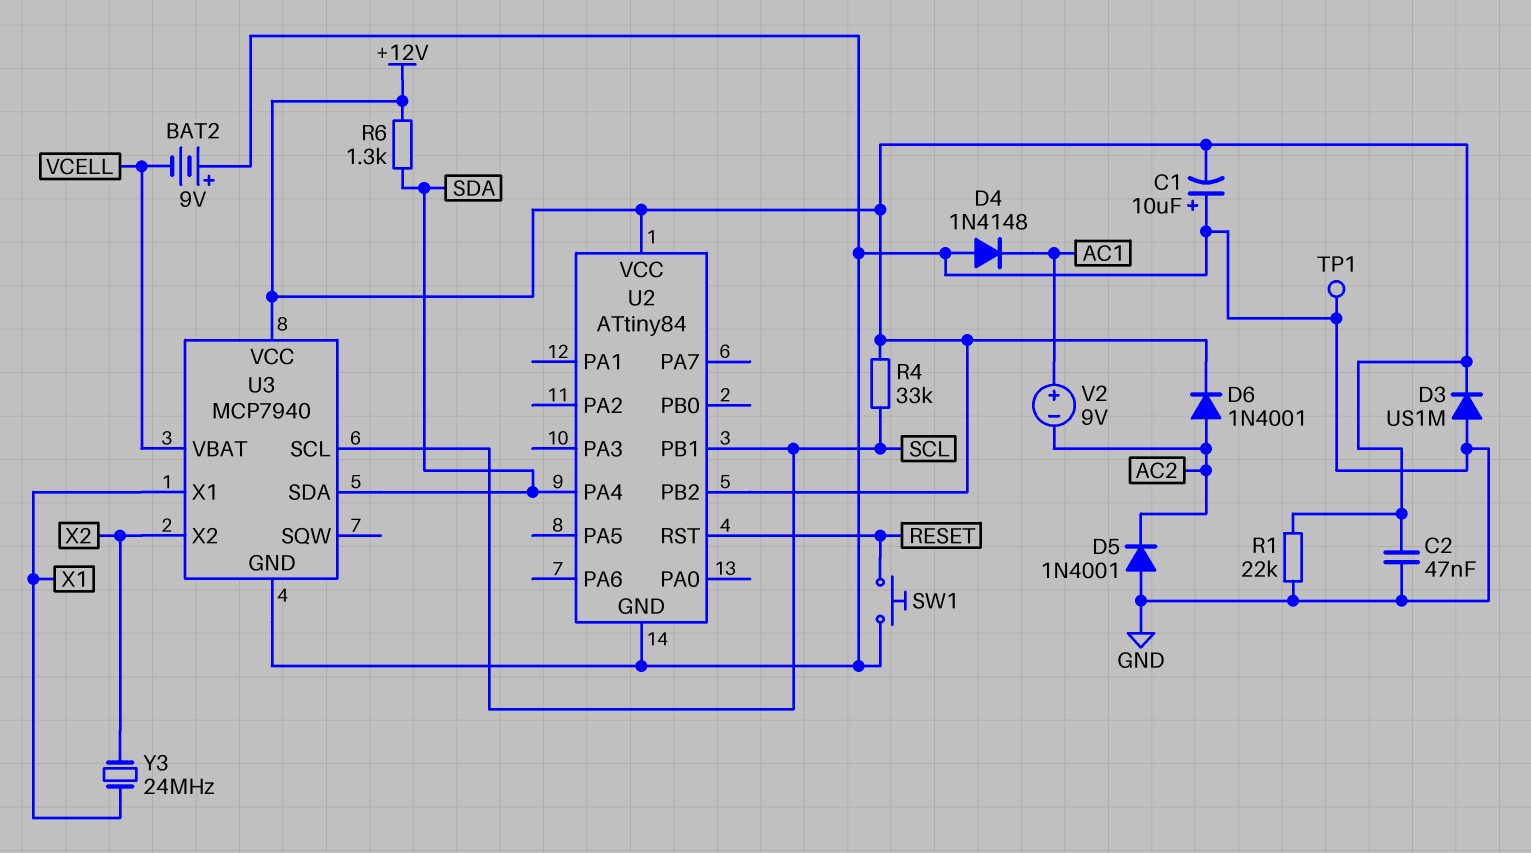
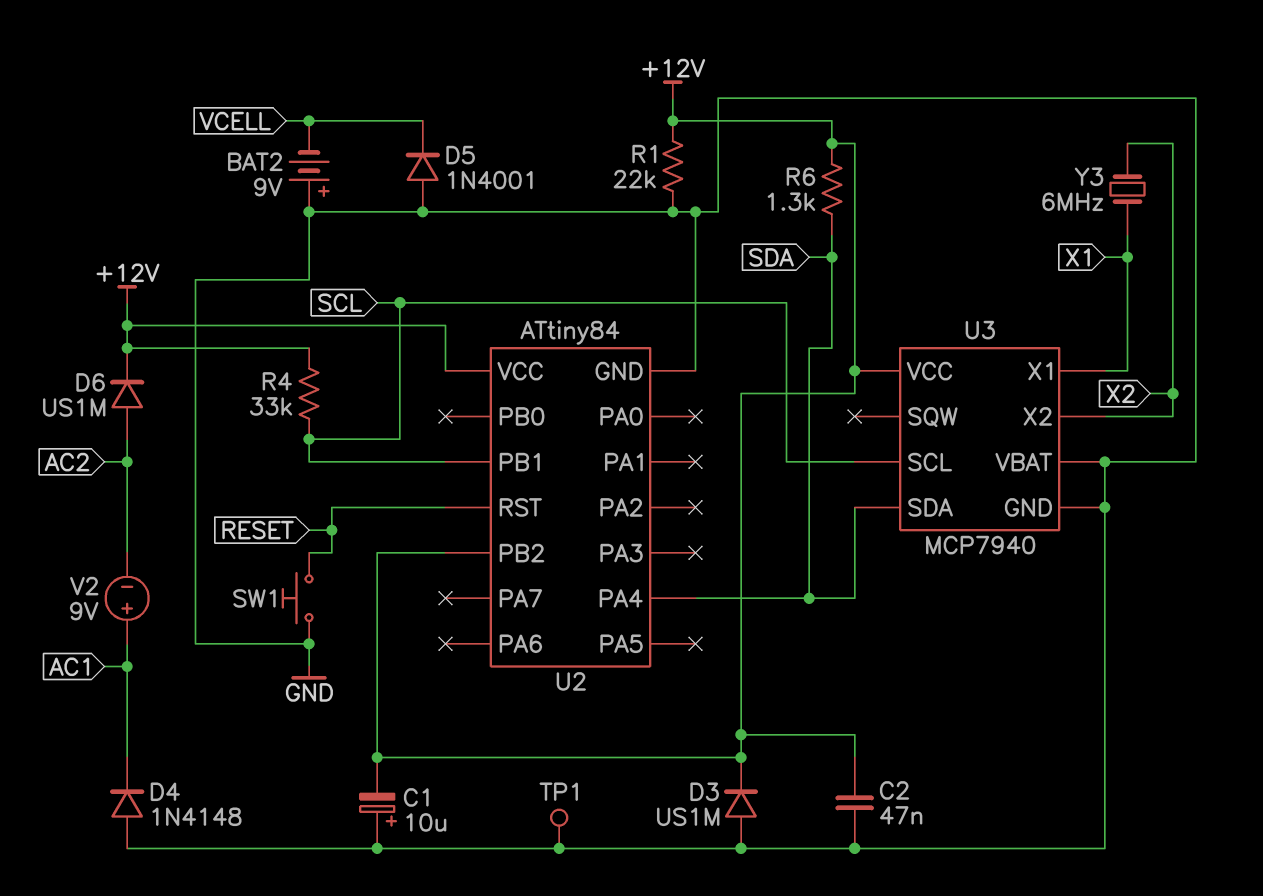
D5: diode 1N4001 (A GND, K AC2) -> diode 1N4001 (A GND, K VCELL)
D6: diode 1N4001 (A AC2, K +12V) -> diode US1M (A AC2, K +12V)
U3 pin VBAT: VCELL -> GND
Y3: 24MHz (X1, X2) -> 6MHz (X1, X2)

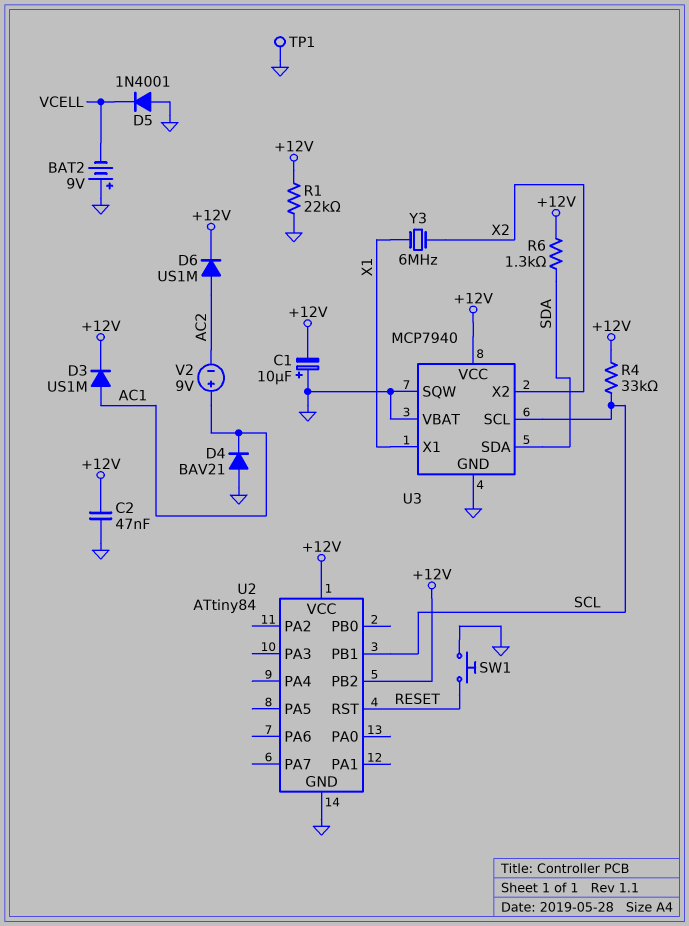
D3: diode US1M (A GND, K +12V) -> diode US1M (A AC1, K +12V)
D4: diode 1N4148 (A GND, K AC1) -> diode BAV21 (A GND, K AC1)
U2 pin PA4: SDA -> none
U3 pin SQW: none -> GND

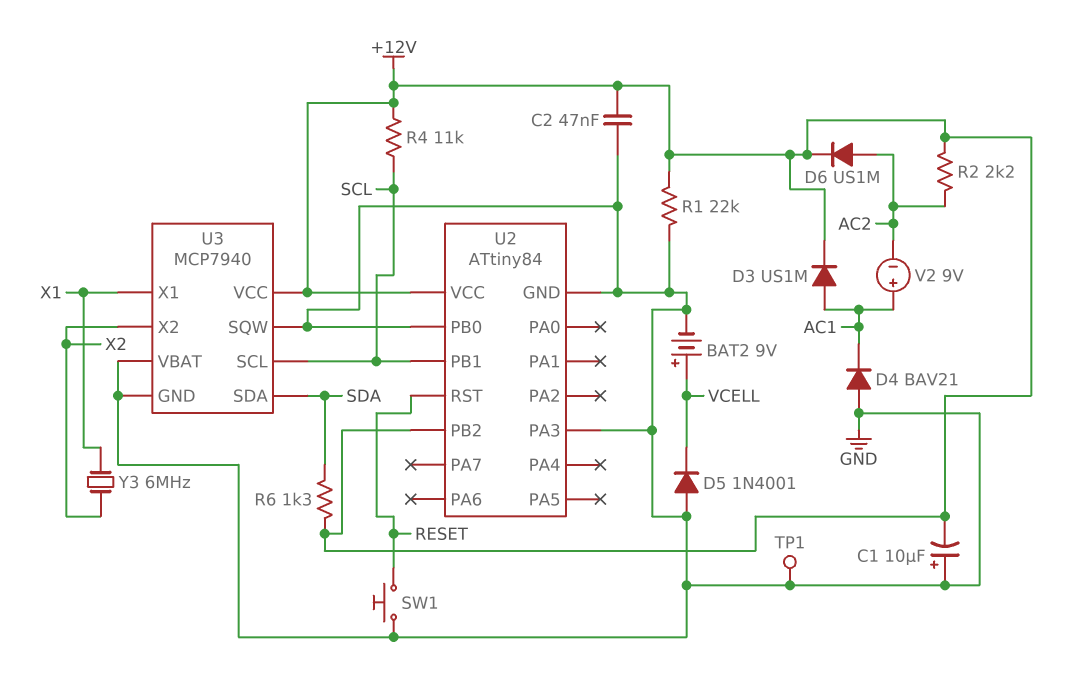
BAT2: 9V (plus GND, minus VCELL) -> 9V (plus VCELL, minus GND)
R2: none -> 2.2k (+12V, AC2)
R4: 33k (+12V, SCL) -> 11k (+12V, SCL)
U2 pin PA3: none -> GND
U2 pin PB0: none -> GND

